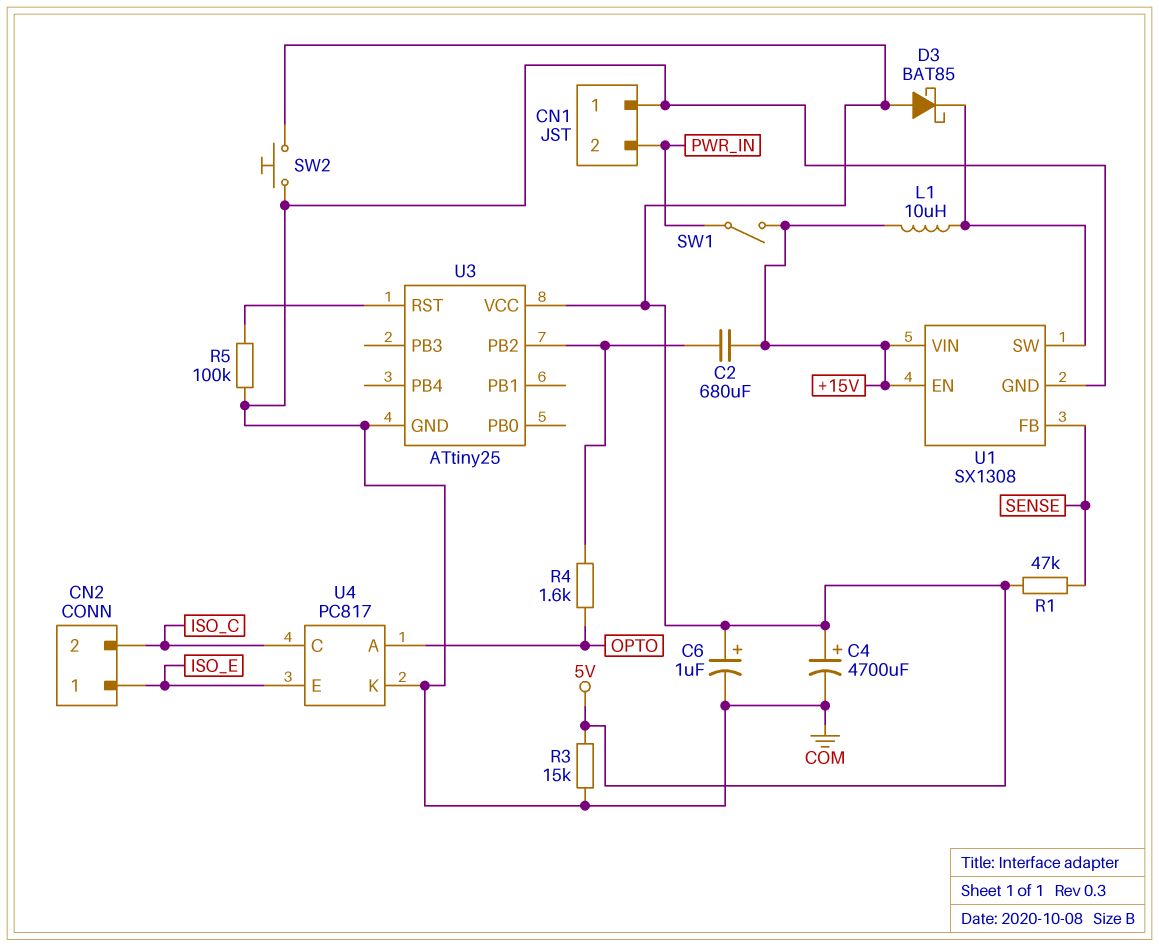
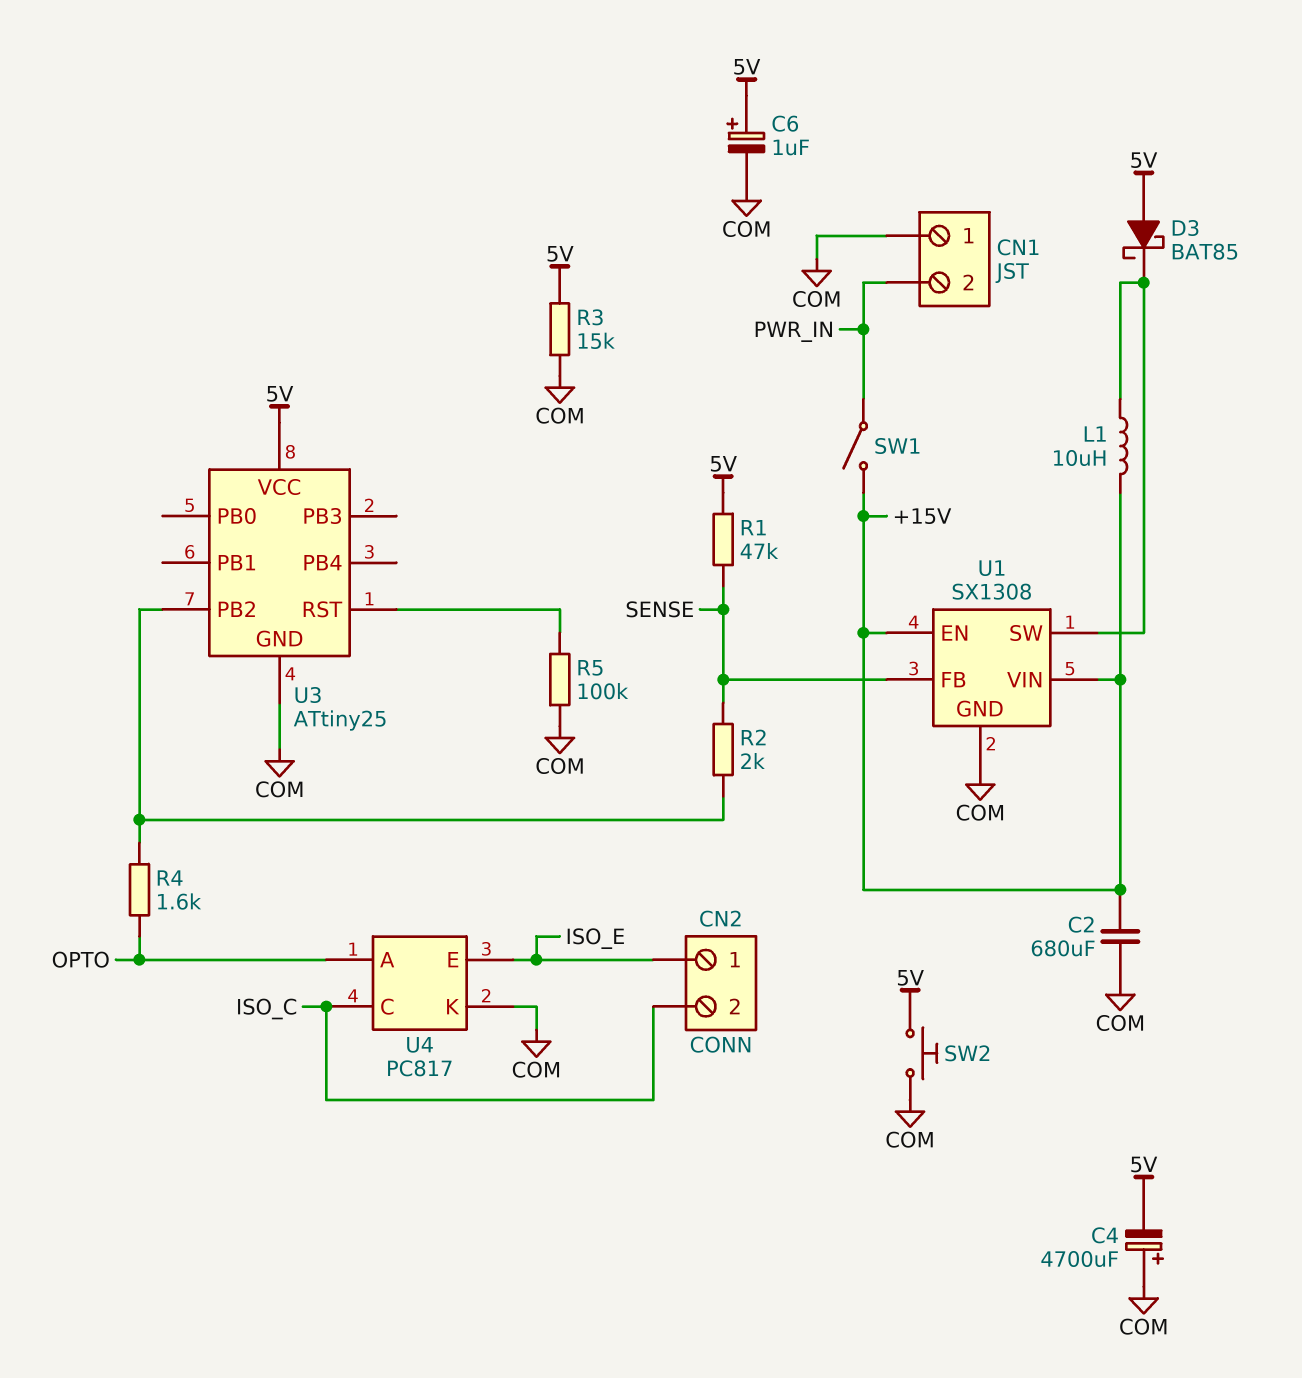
C2: 680uF (+15V, U3/PB2) -> 680uF (+15V, COM)
C4: 4700uF (plus 5V, minus COM) -> 4700uF (plus COM, minus 5V)
R2: none -> 2k (SENSE, U3/PB2)

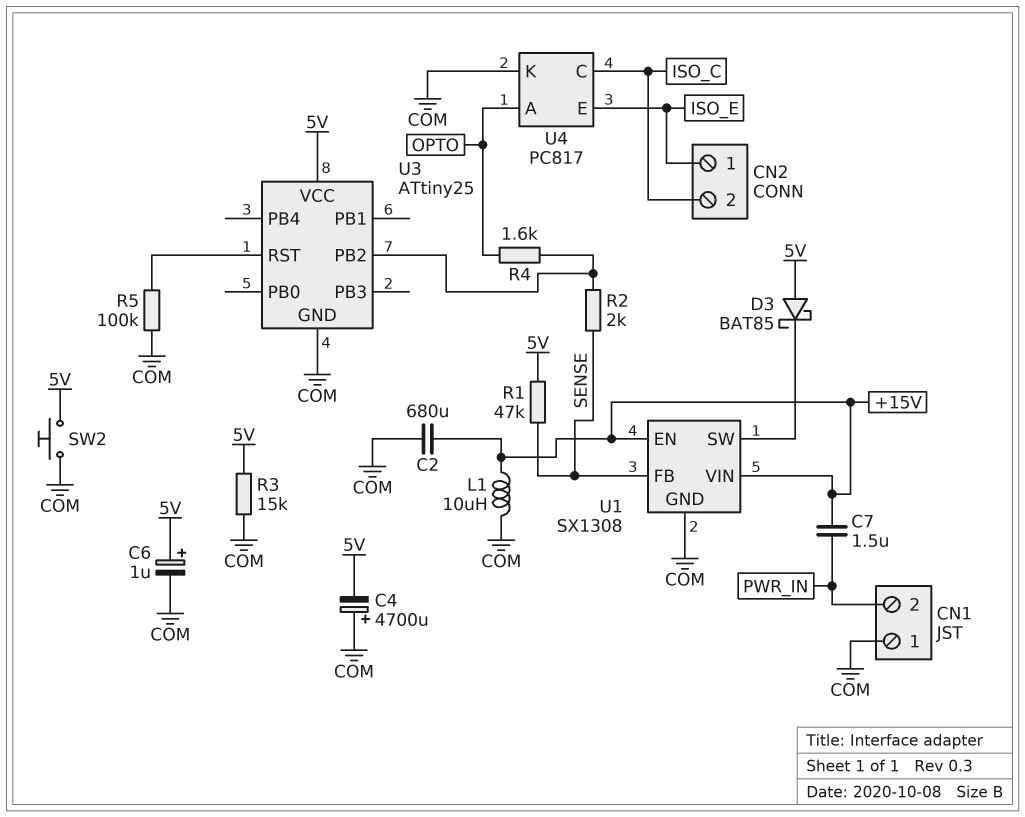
C7: none -> 1.5uF (+15V, PWR_IN)
L1: 10uH (+15V, U1/SW) -> 10uH (+15V, COM)
SW1: switch (+15V, PWR_IN) -> none

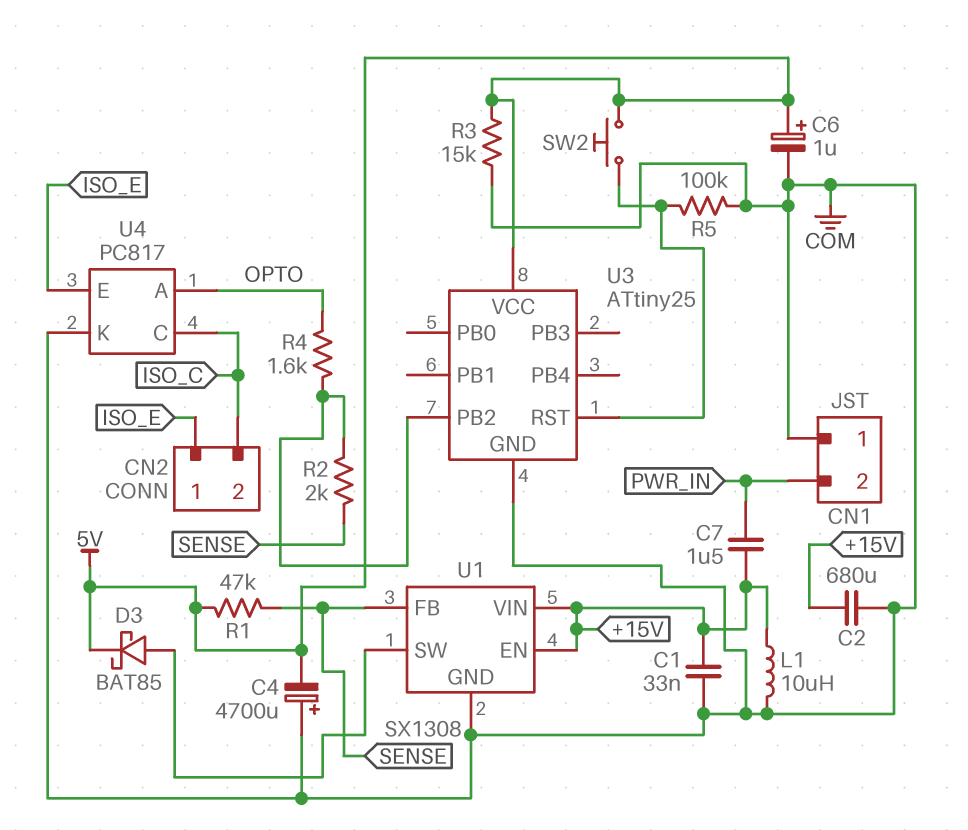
C1: none -> 33nF (+15V, COM)
D3: schottky BAT85 (A 5V, K U1/SW) -> schottky BAT85 (A U1/SW, K 5V)
SW2: button (5V, COM) -> button (5V, U3/RST)

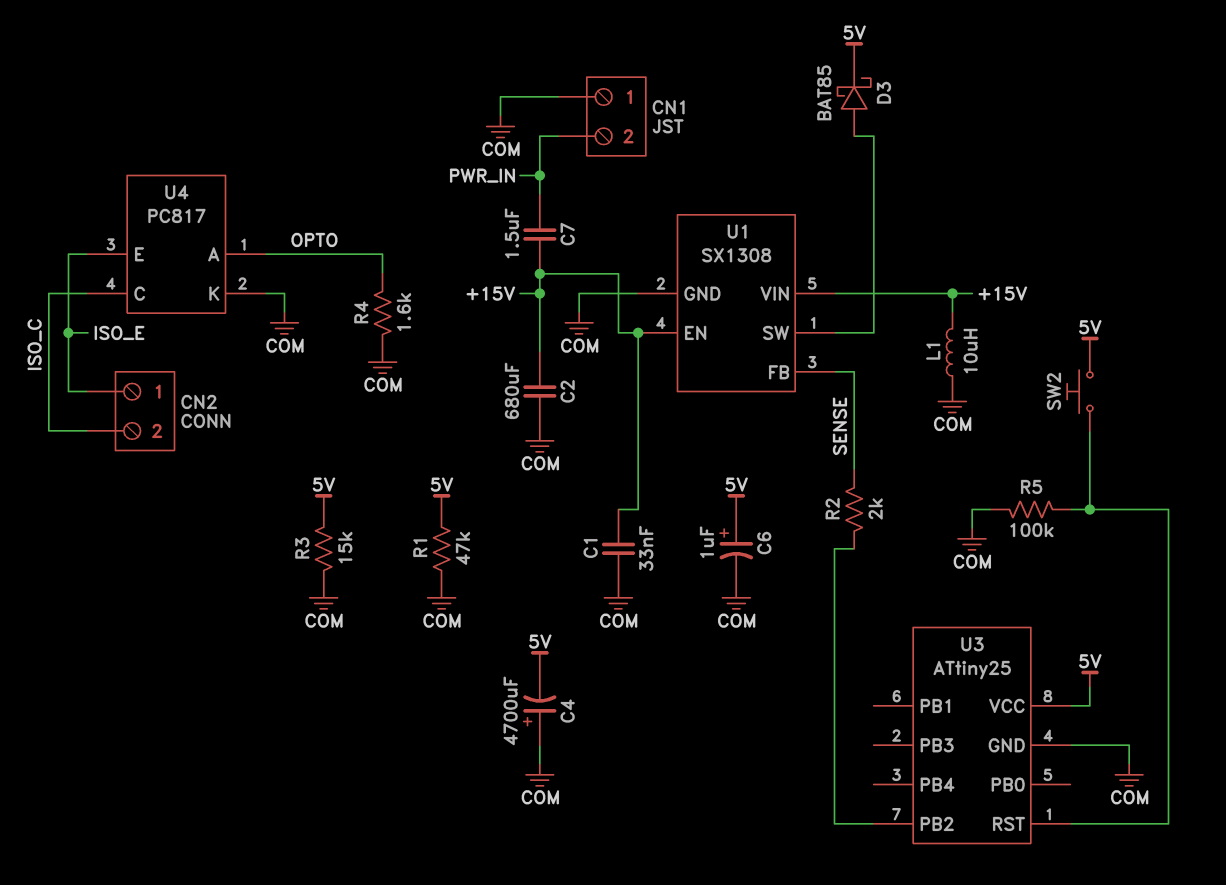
R1: 47k (5V, SENSE) -> 47k (5V, COM)
R4: 1.6k (OPTO, U3/PB2) -> 1.6k (COM, OPTO)

